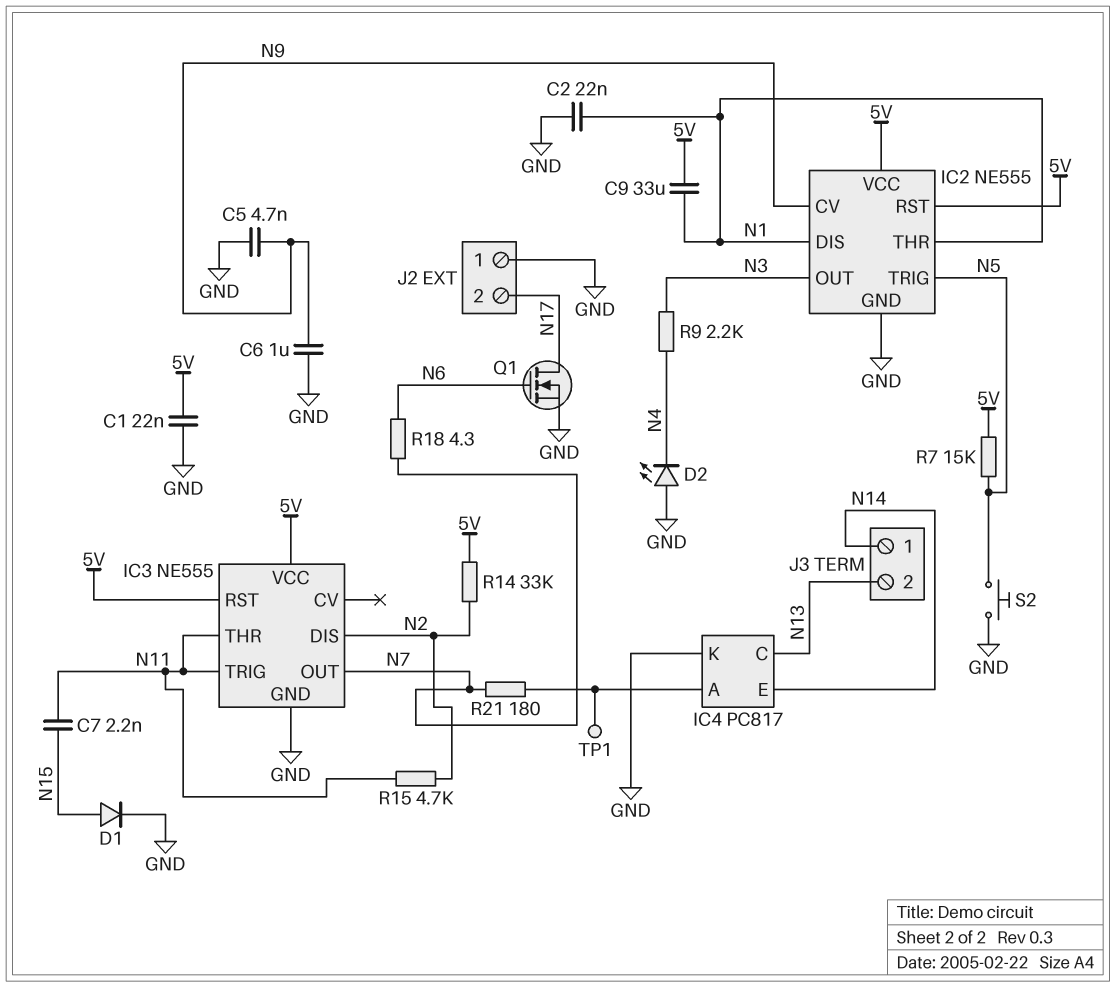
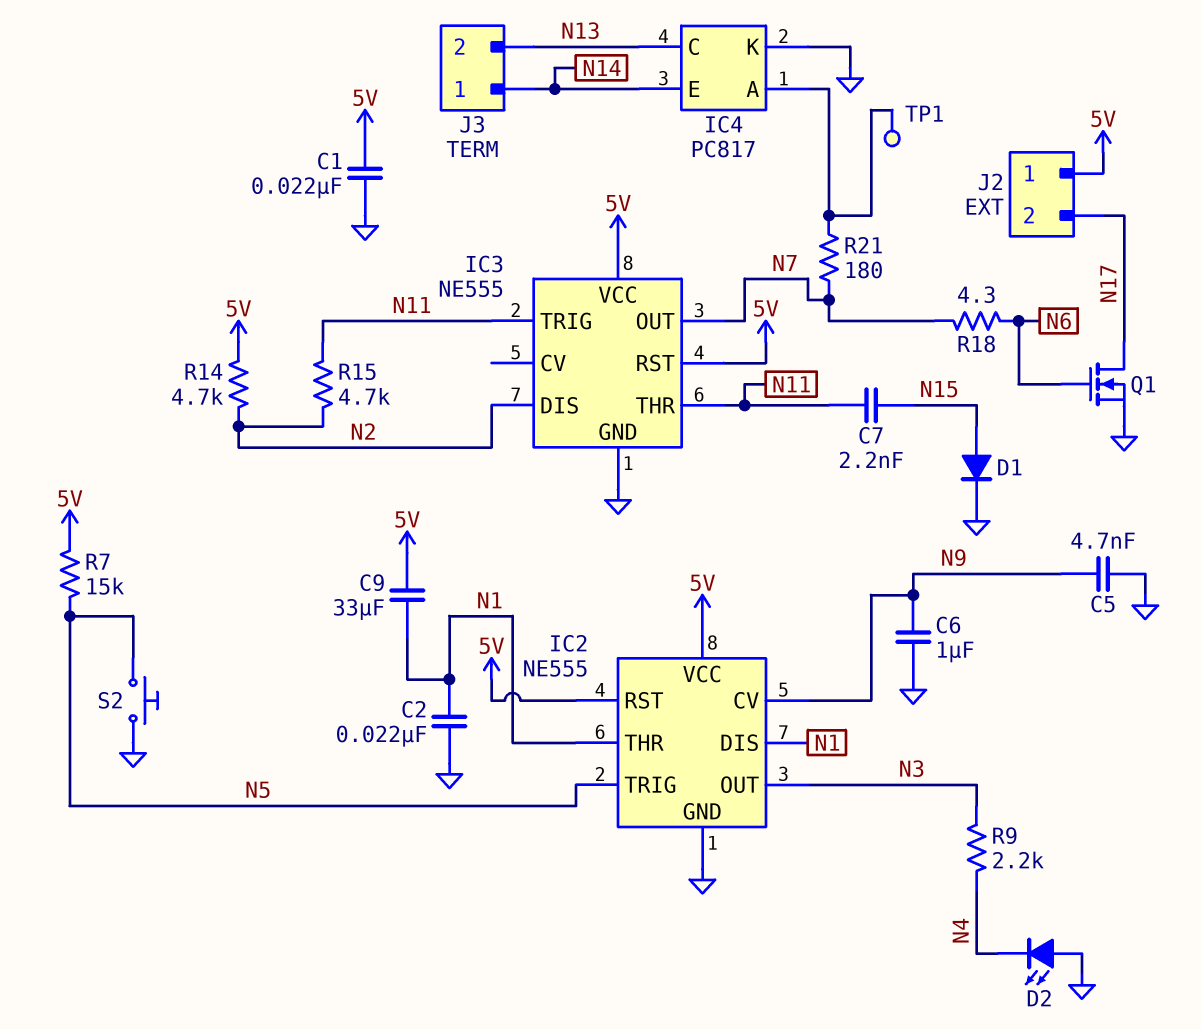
J2 pin 1: GND -> 5V
R14: 33k (5V, N2) -> 4.7k (5V, N2)

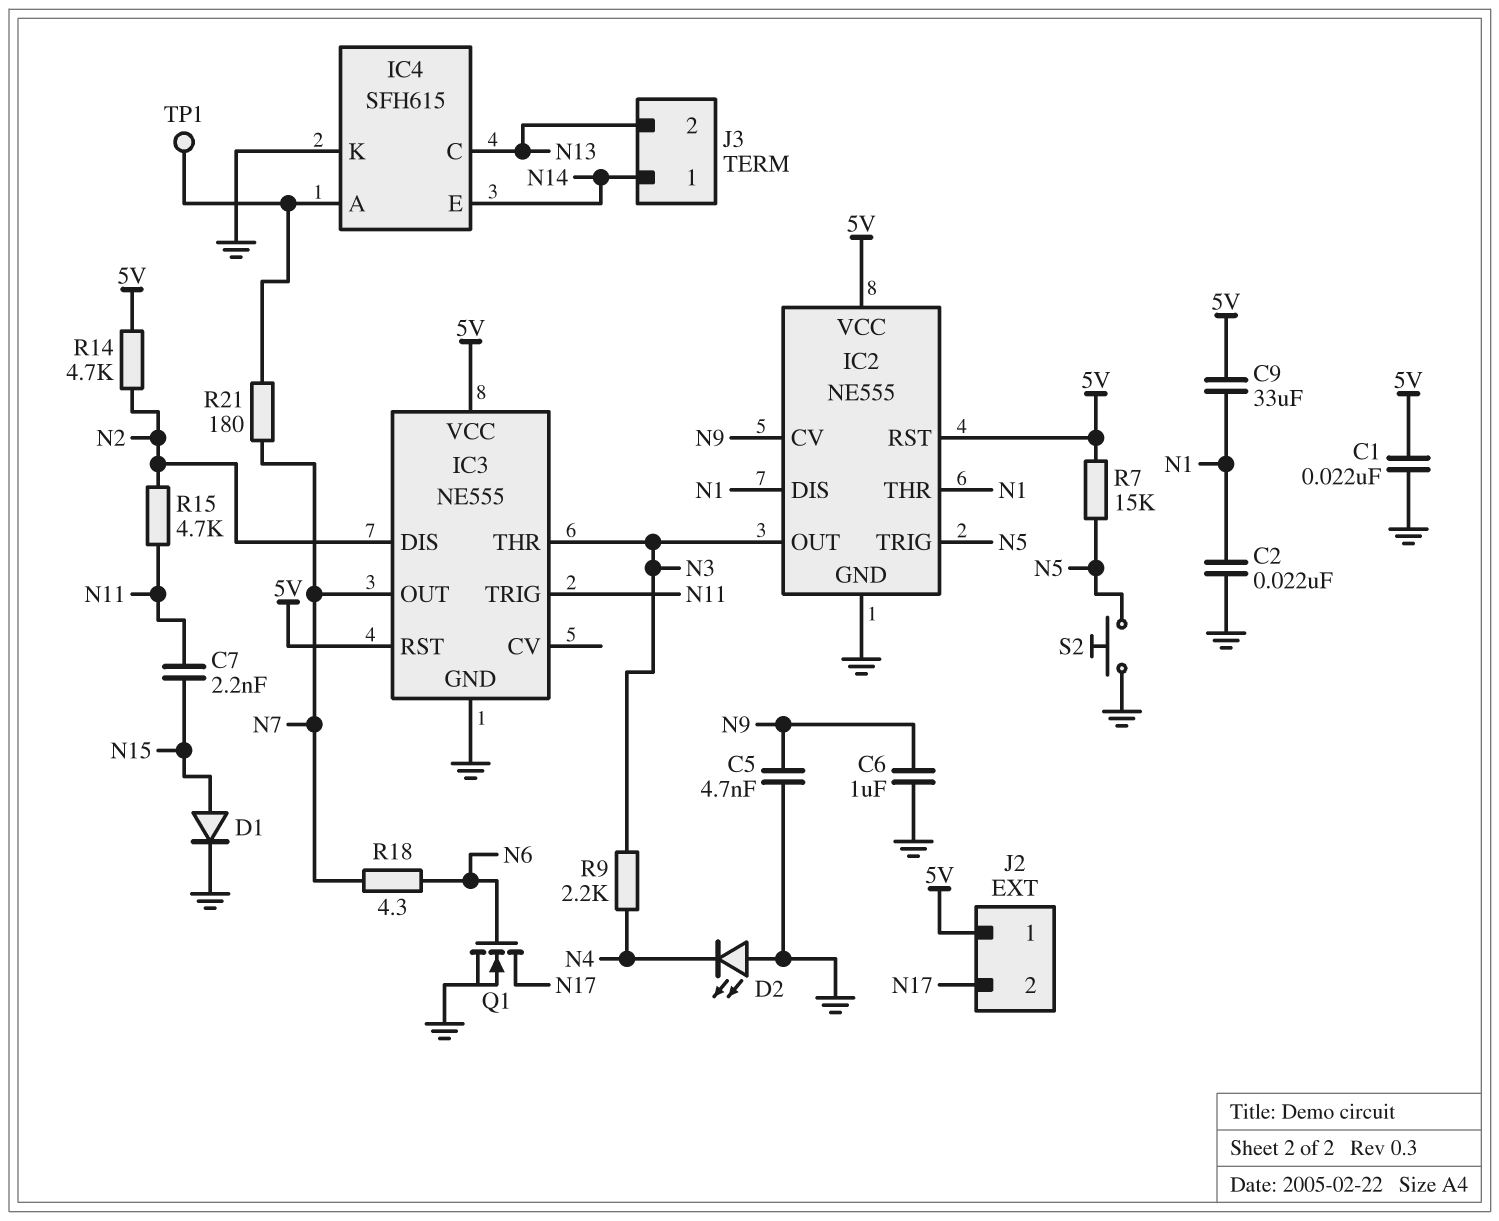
IC3 pin THR: N11 -> N3
IC4: PC817 -> SFH615

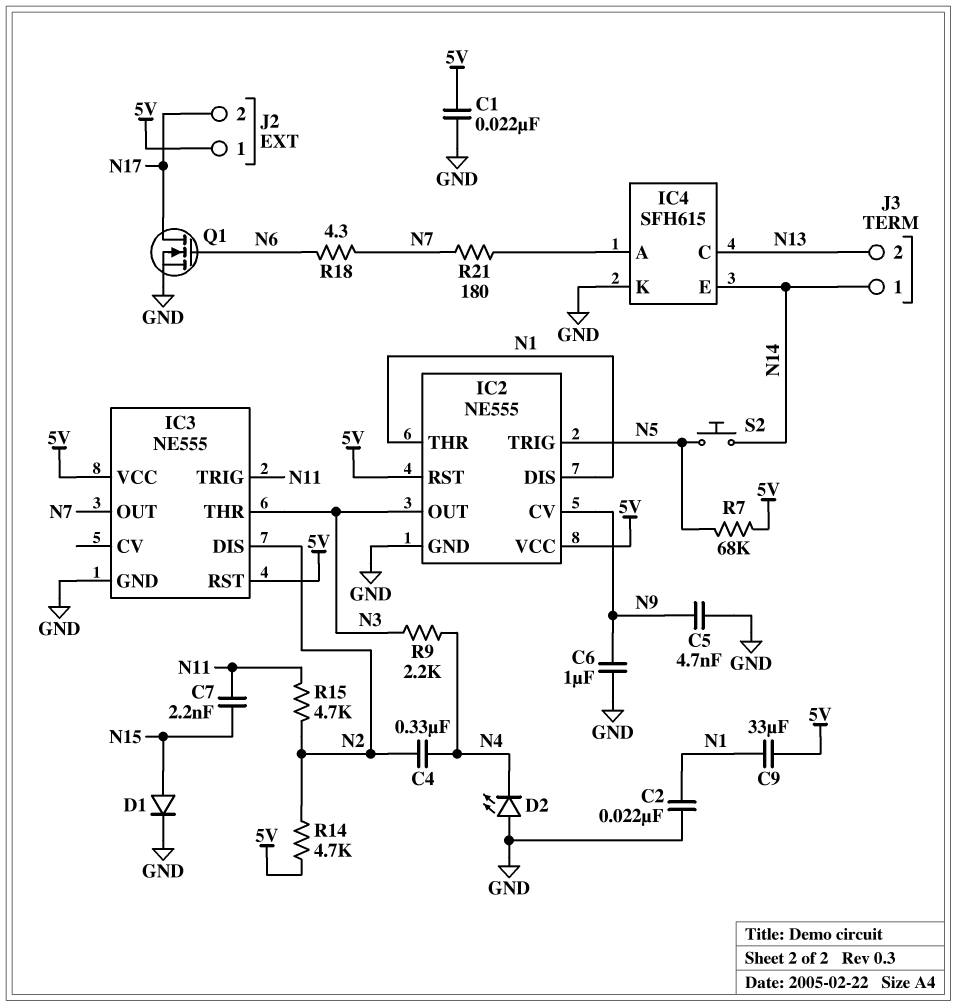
C4: none -> 330nF (N2, N4)
R7: 15k (5V, N5) -> 68k (5V, N5)
S2: button (GND, N5) -> button (N5, N14)
TP1: test point (IC4/A) -> none

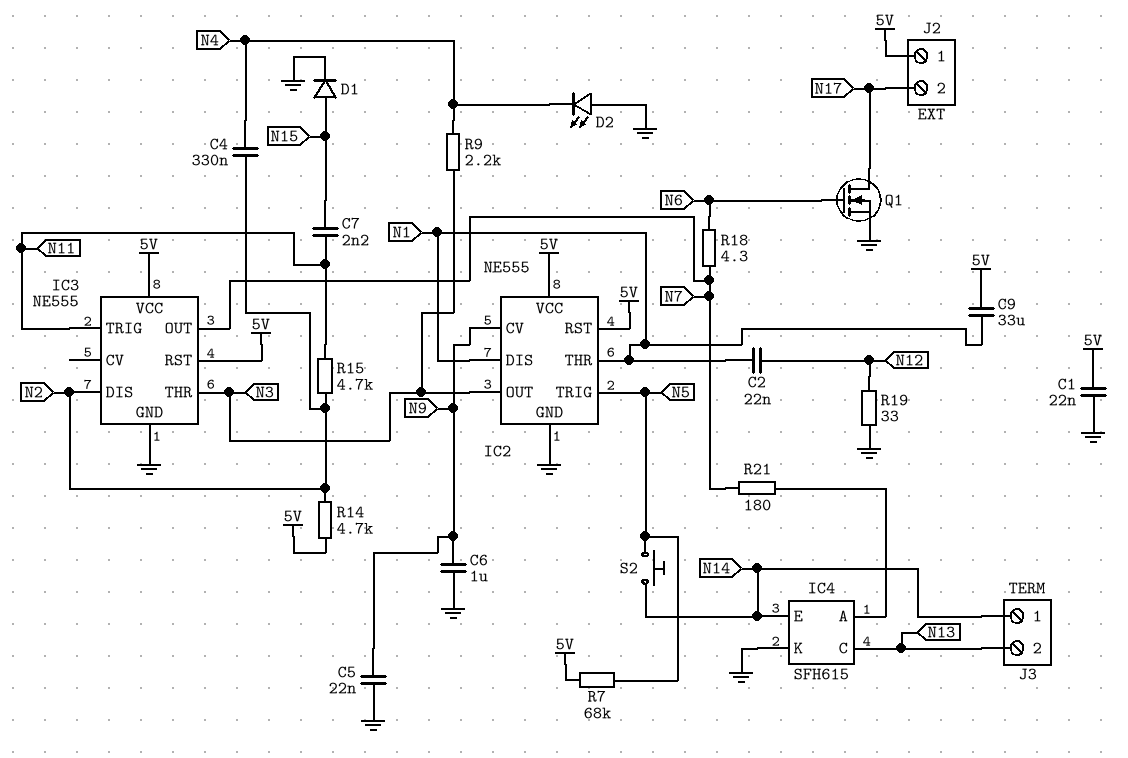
C2: 22nF (GND, N1) -> 22nF (N1, N12)
C5: 4.7nF (GND, N9) -> 22nF (GND, N9)
R19: none -> 33 (GND, N12)

